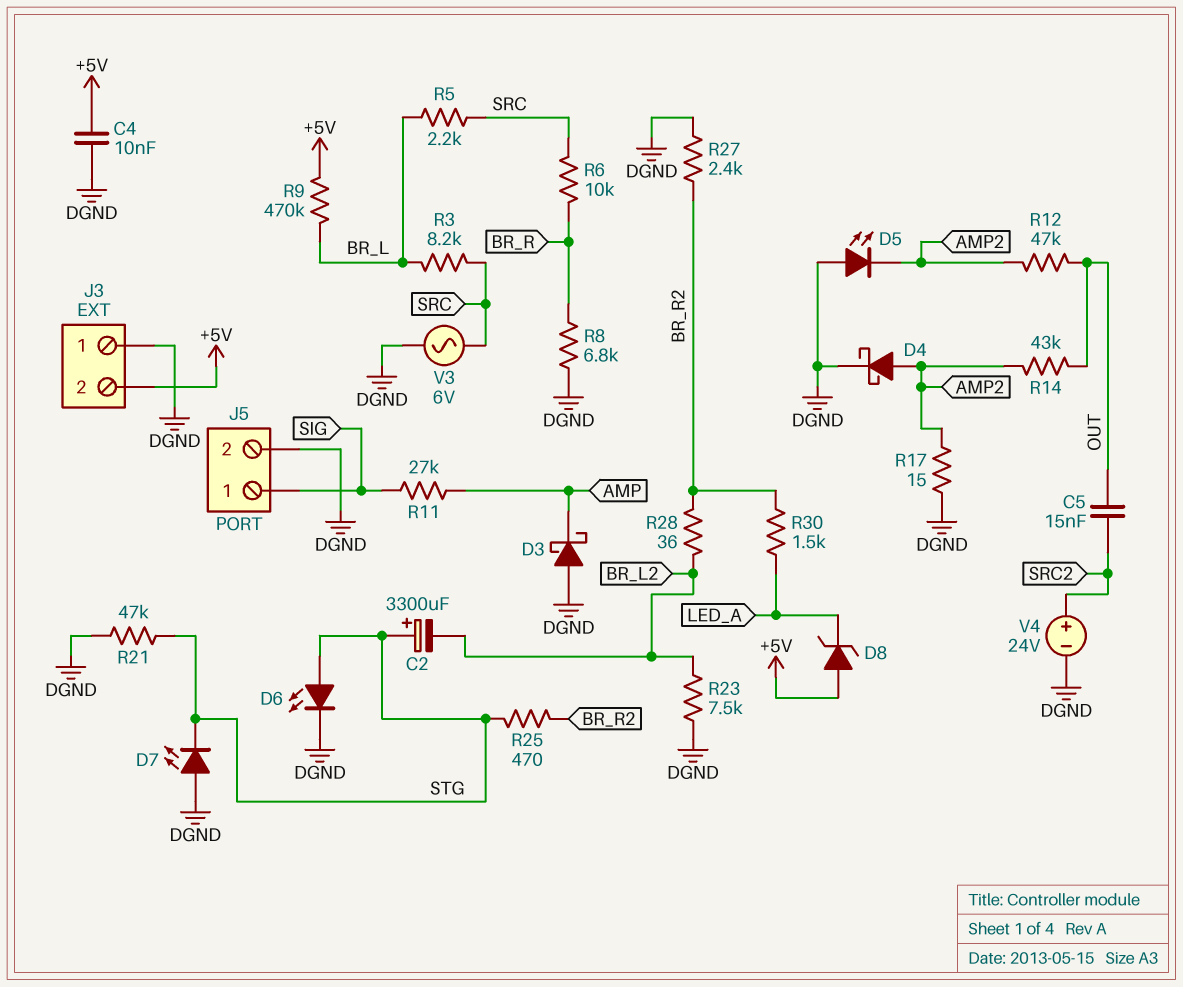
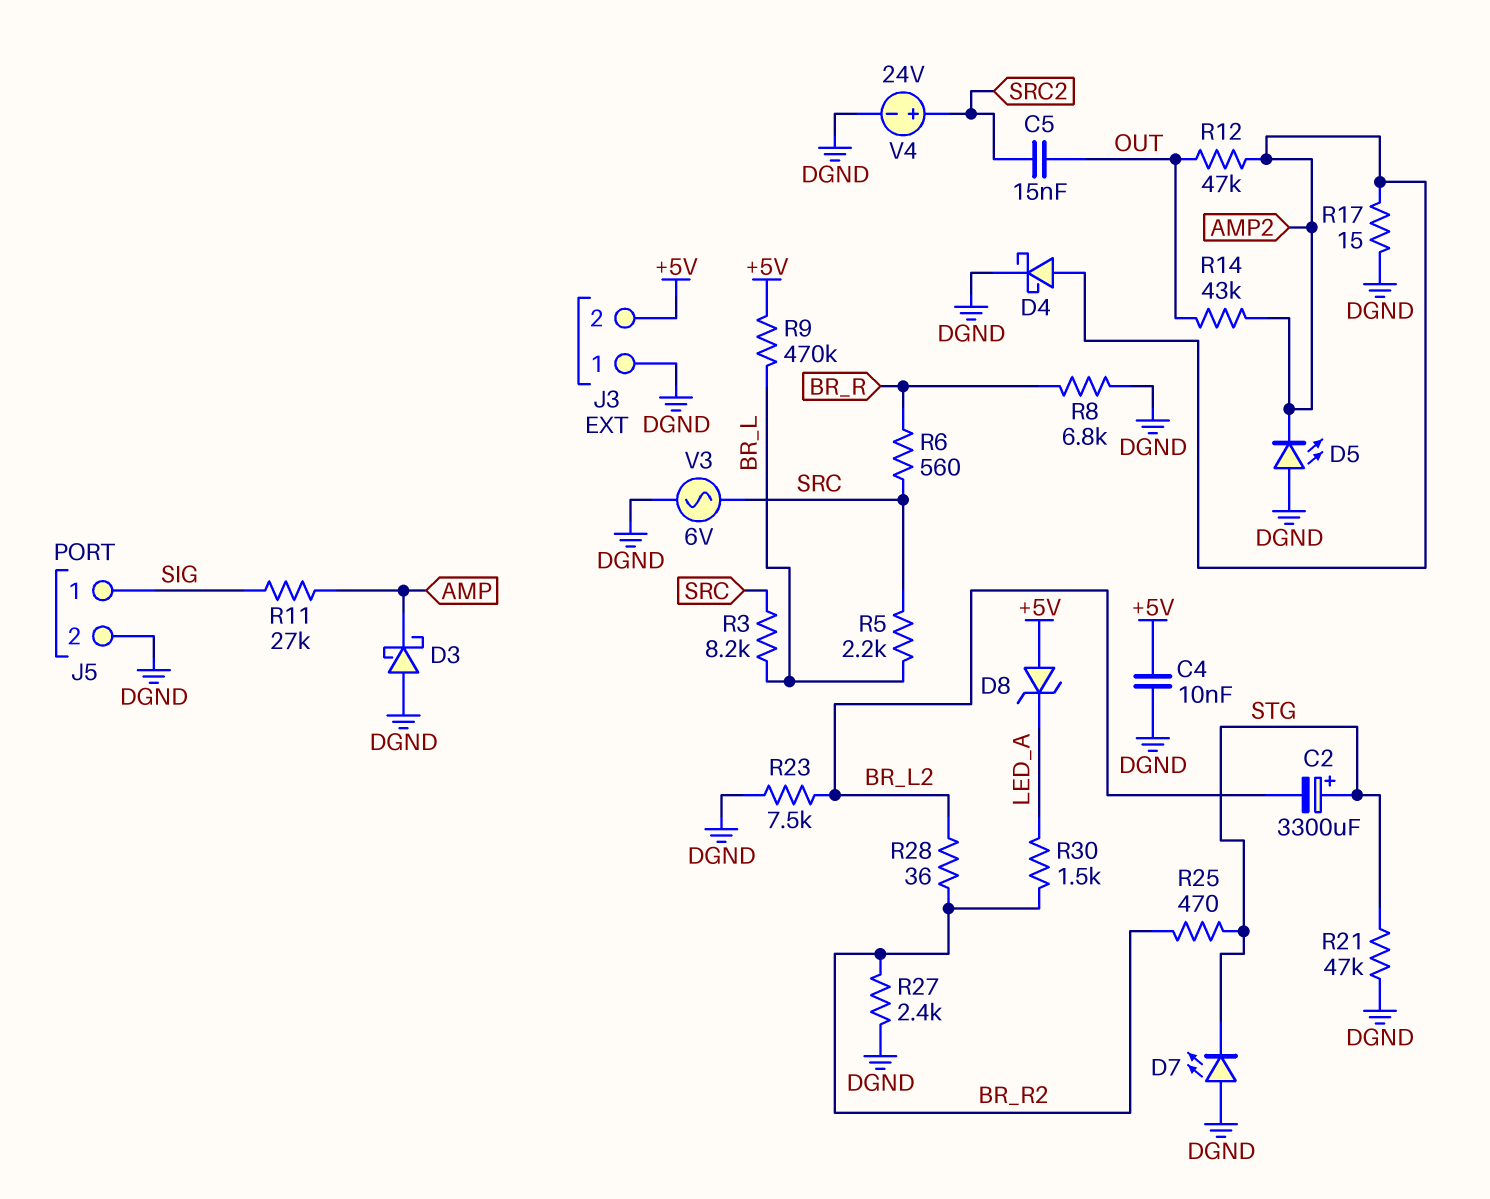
D6: LED (A STG, K DGND) -> none
R6: 10k (BR_R, SRC) -> 560 (BR_R, SRC)

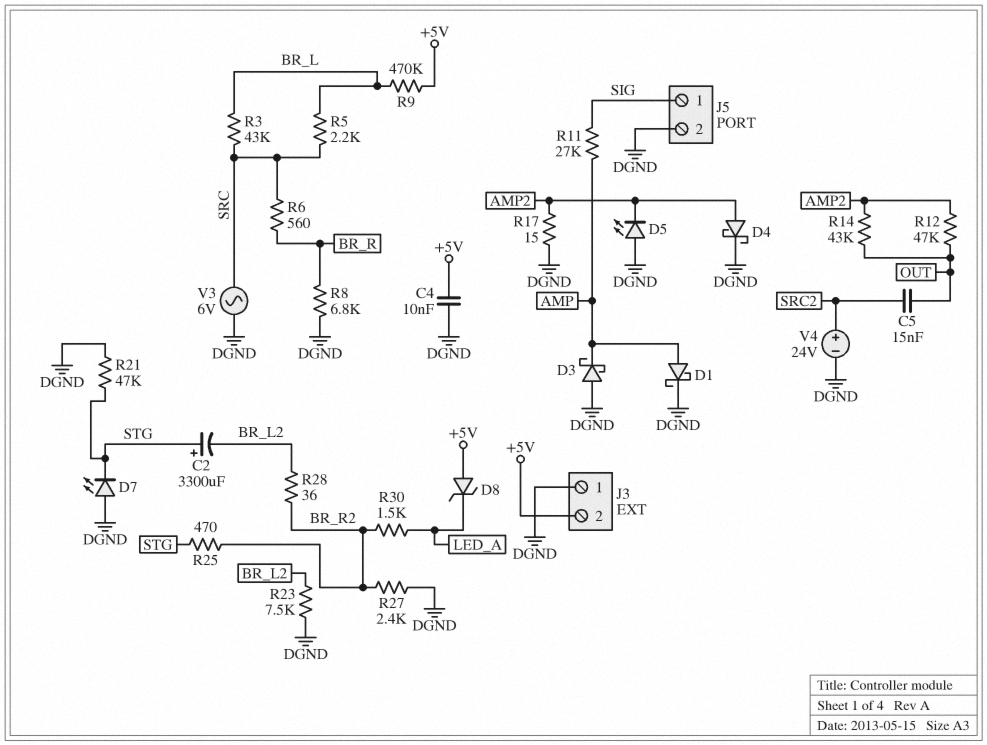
D1: none -> schottky (A AMP, K DGND)
R3: 8.2k (BR_L, SRC) -> 43k (BR_L, SRC)

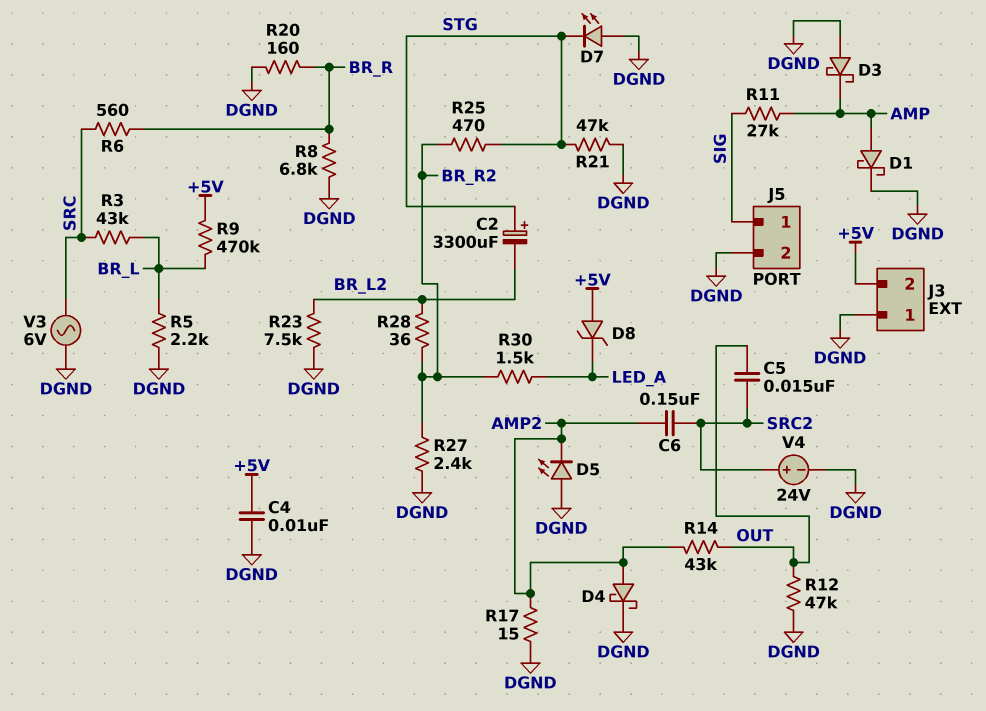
C6: none -> 150nF (AMP2, SRC2)
R5: 2.2k (BR_L, SRC) -> 2.2k (BR_L, DGND)
R12: 47k (AMP2, OUT) -> 47k (DGND, OUT)
R20: none -> 160 (BR_R, DGND)

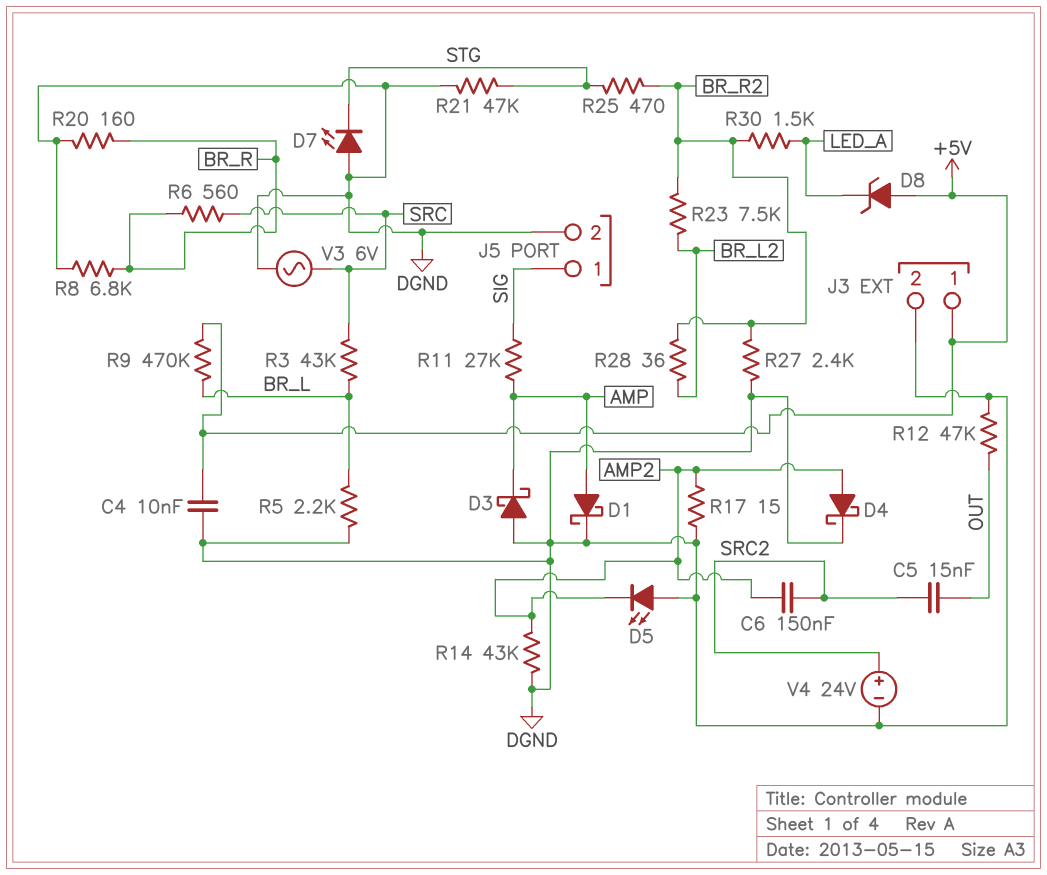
C2: 3300uF (plus STG, minus BR_L2) -> none
J3 pin 1: DGND -> +5V
J3 pin 2: +5V -> DGND
R14: 43k (AMP2, OUT) -> 43k (AMP2, DGND)
R23: 7.5k (BR_L2, DGND) -> 7.5k (BR_L2, BR_R2)

